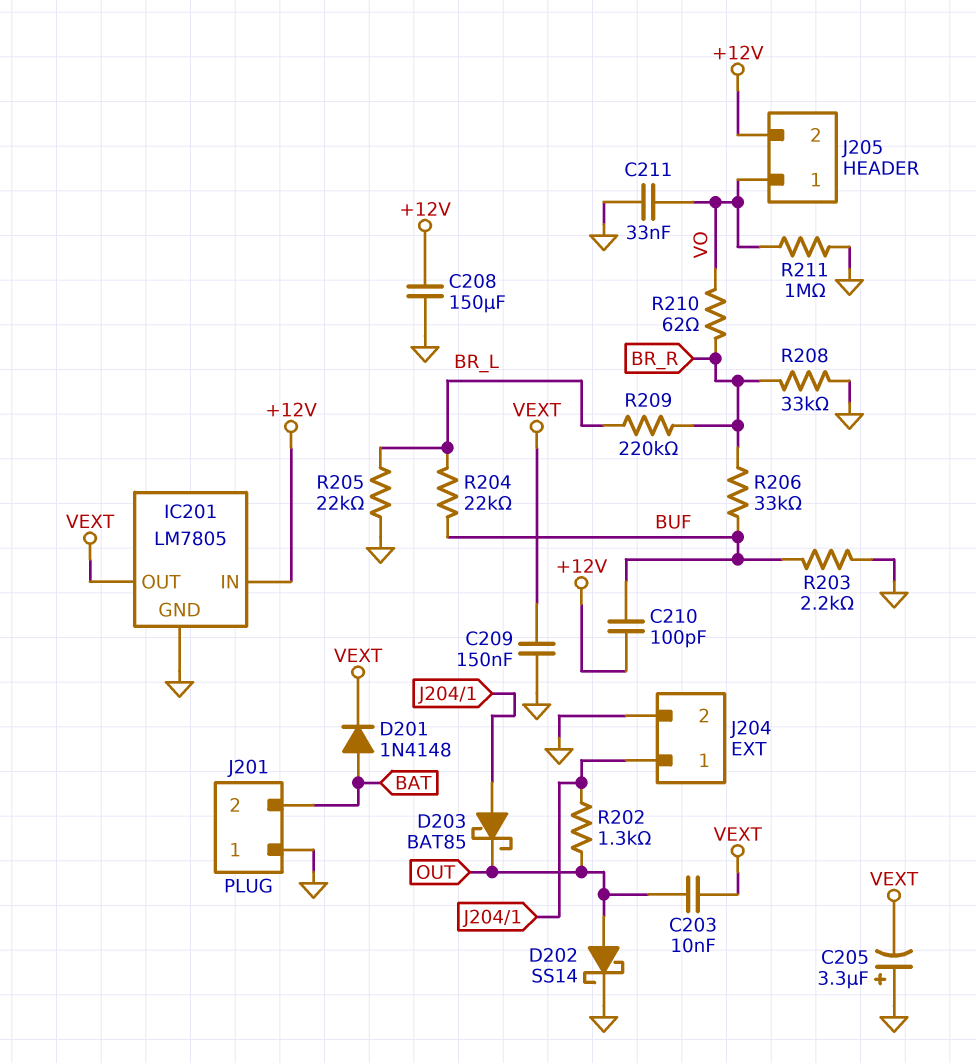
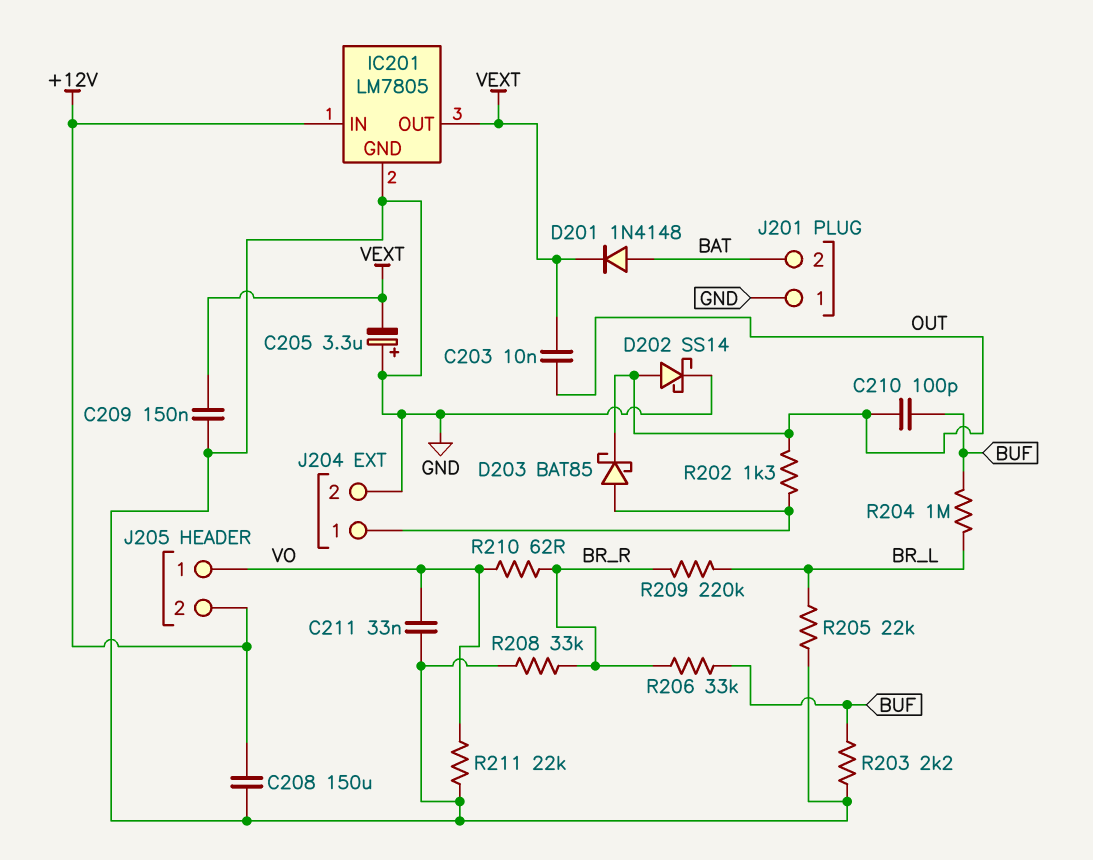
C210: 100pF (+12V, BUF) -> 100pF (BUF, OUT)
R204: 22k (BR_L, BUF) -> 1M (BR_L, BUF)
R211: 1M (GND, VO) -> 22k (GND, VO)

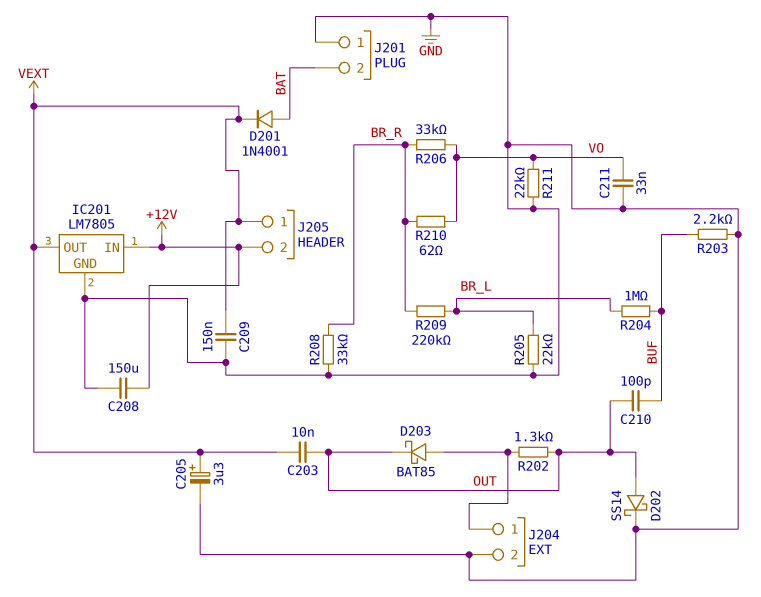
C205: 3.3uF (plus GND, minus VEXT) -> 3.3uF (plus VEXT, minus GND)
D201: diode 1N4148 (A BAT, K VEXT) -> diode 1N4001 (A BAT, K VEXT)
J205 pin 1: VO -> VEXT
R206: 33k (BR_R, BUF) -> 33k (BR_R, VO)

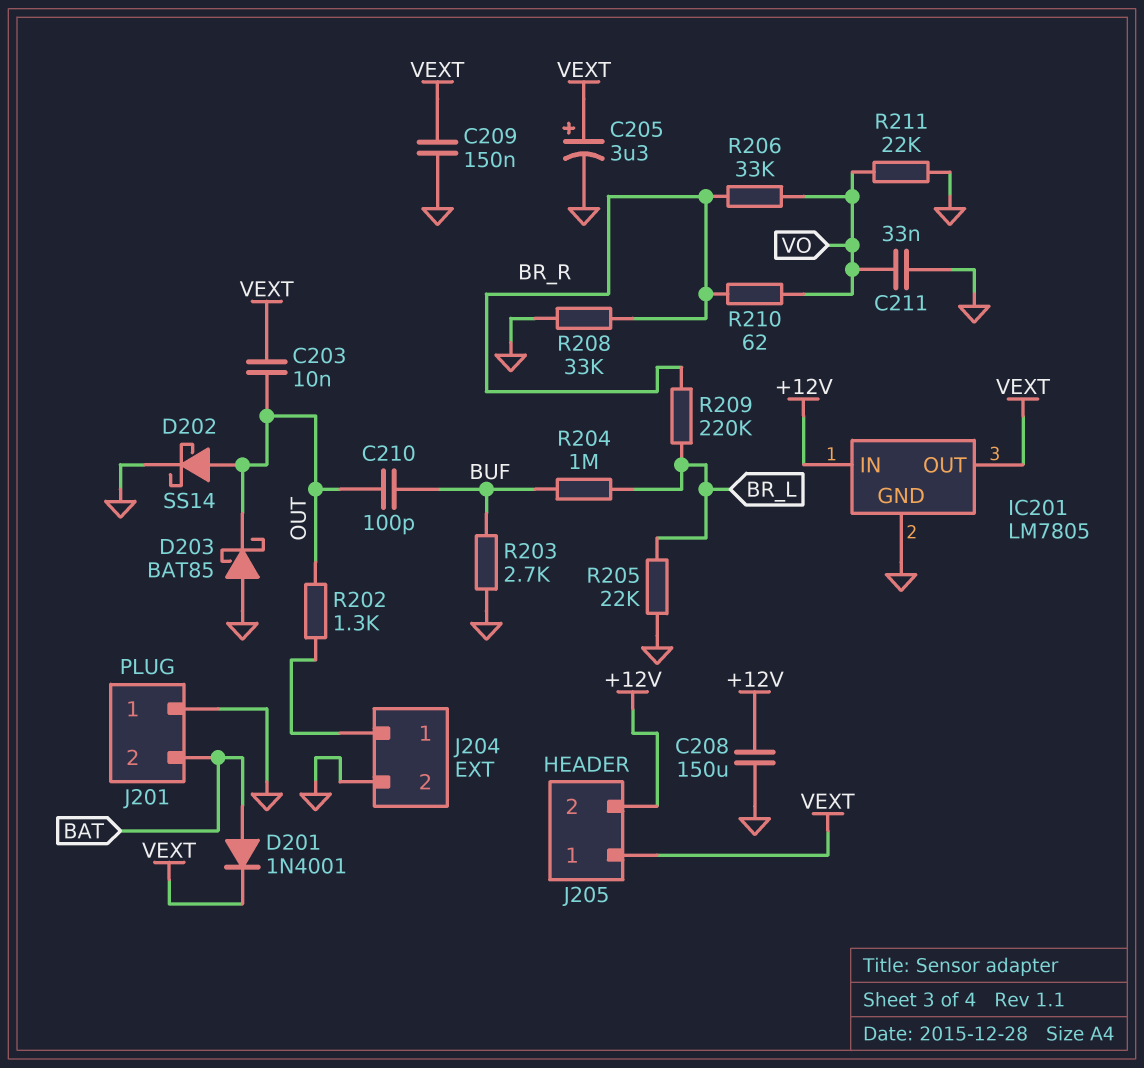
D203: schottky BAT85 (A J204/1, K OUT) -> schottky BAT85 (A GND, K OUT)
R203: 2.2k (BUF, GND) -> 2.7k (BUF, GND)

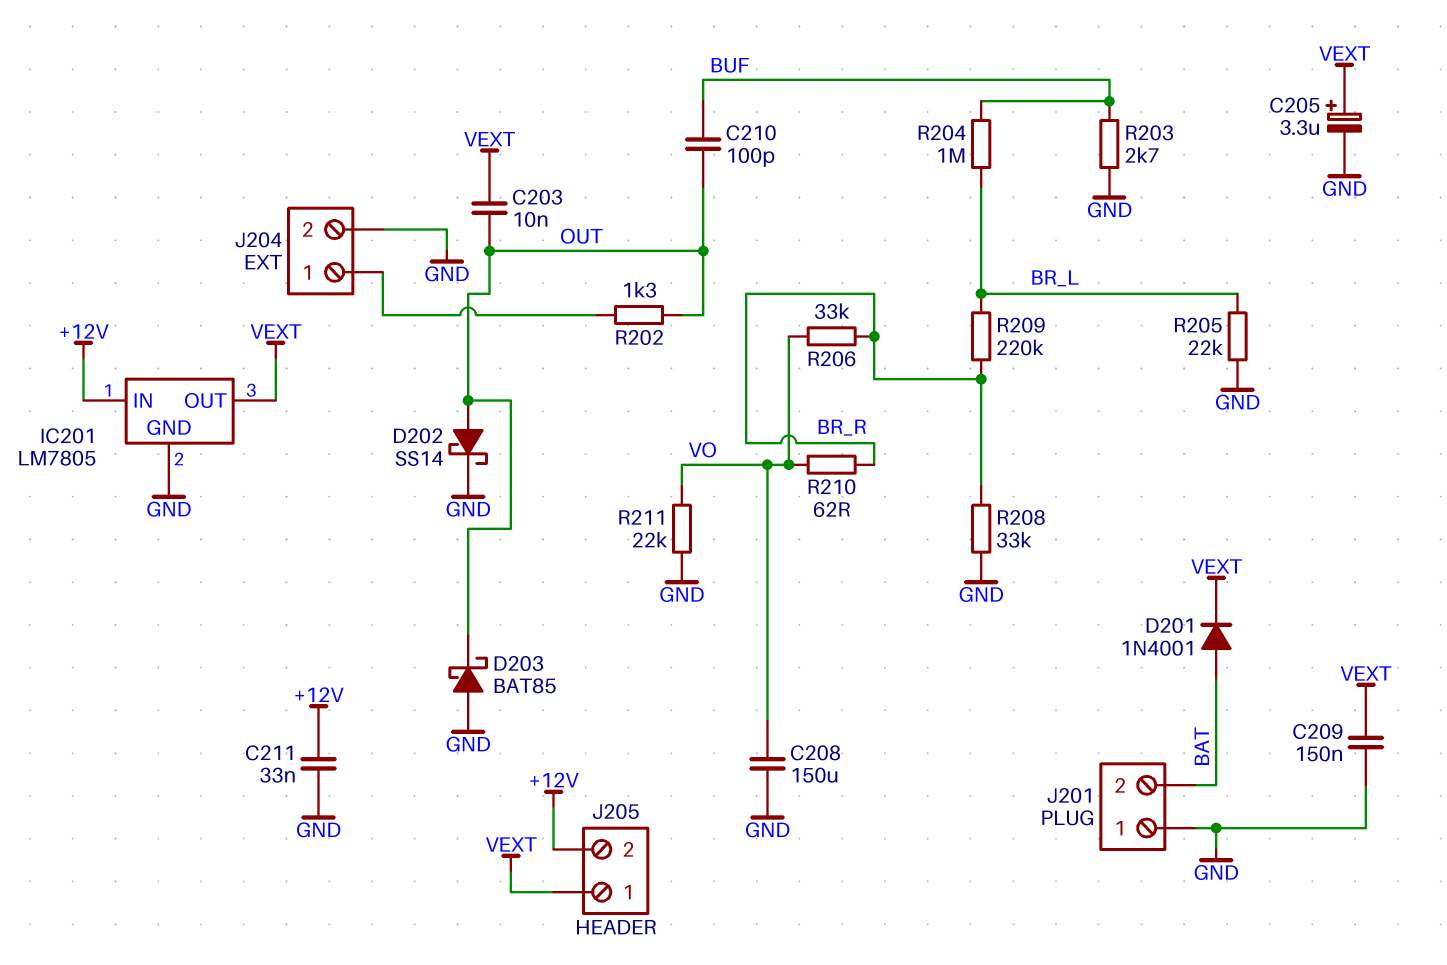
C208: 150uF (+12V, GND) -> 150uF (GND, VO)
C211: 33nF (GND, VO) -> 33nF (+12V, GND)

